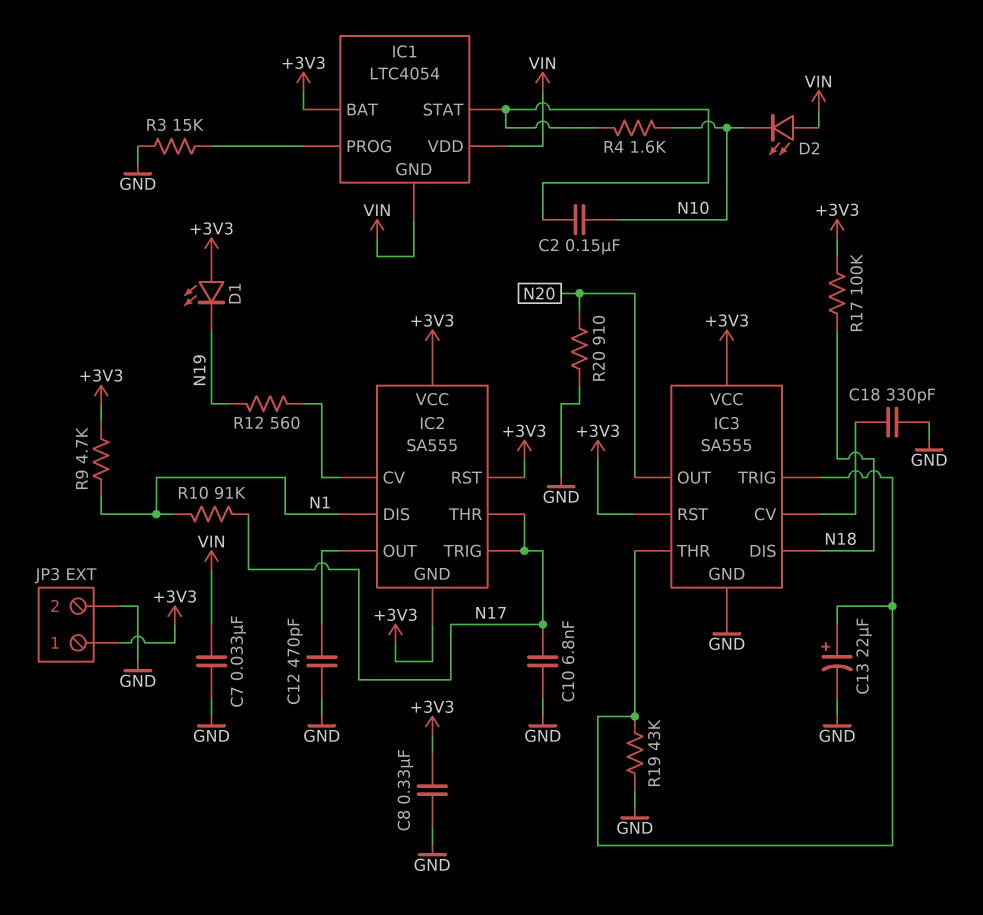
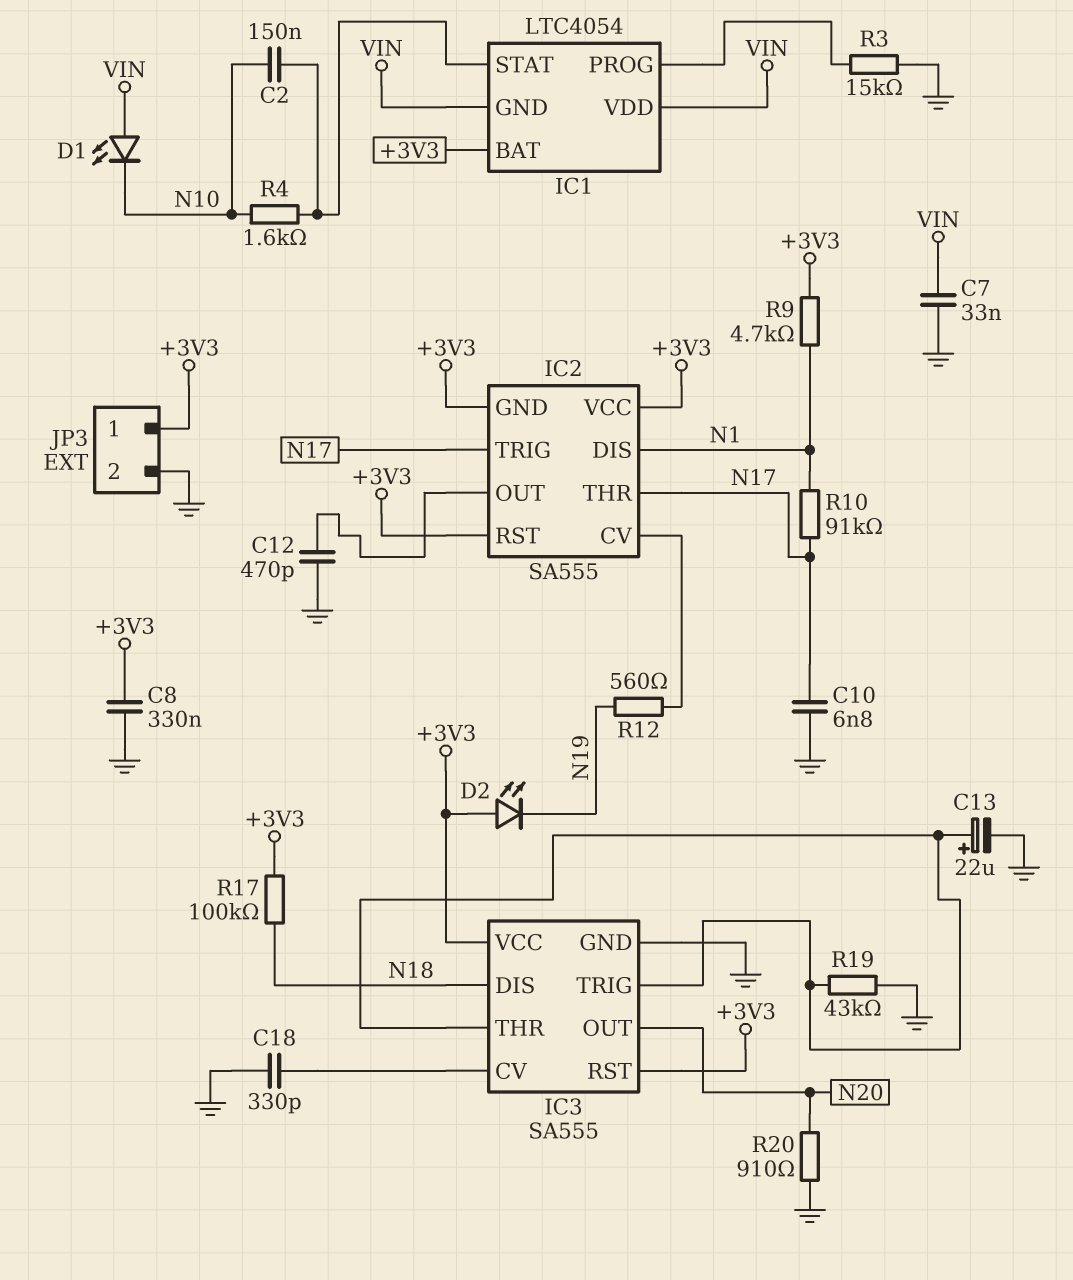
D1: LED (A +3V3, K N19) -> LED (A VIN, K N10)
D2: LED (A VIN, K N10) -> LED (A +3V3, K N19)

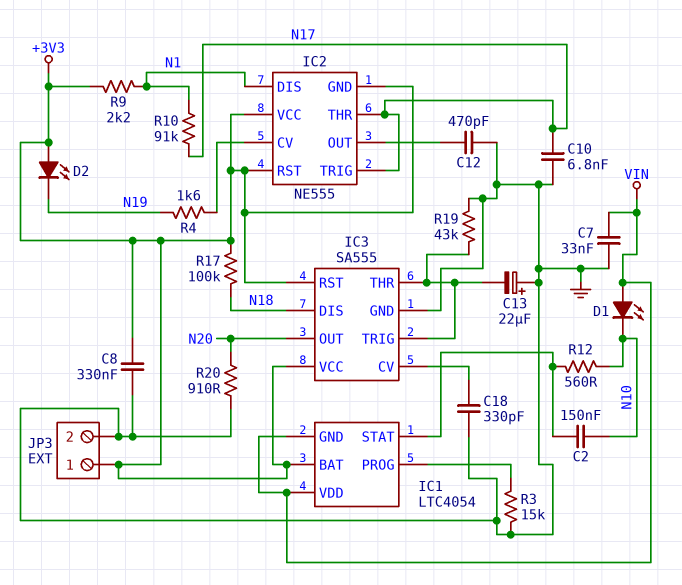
C13: 22uF (plus IC3/THR, minus GND) -> 22uF (plus GND, minus IC3/THR)
IC2: SA555 -> NE555
R4: 1.6k (IC1/STAT, N10) -> 1.6k (IC2/CV, N19)
R9: 4.7k (+3V3, N1) -> 2.2k (+3V3, N1)
R12: 560 (IC2/CV, N19) -> 560 (IC1/STAT, N10)

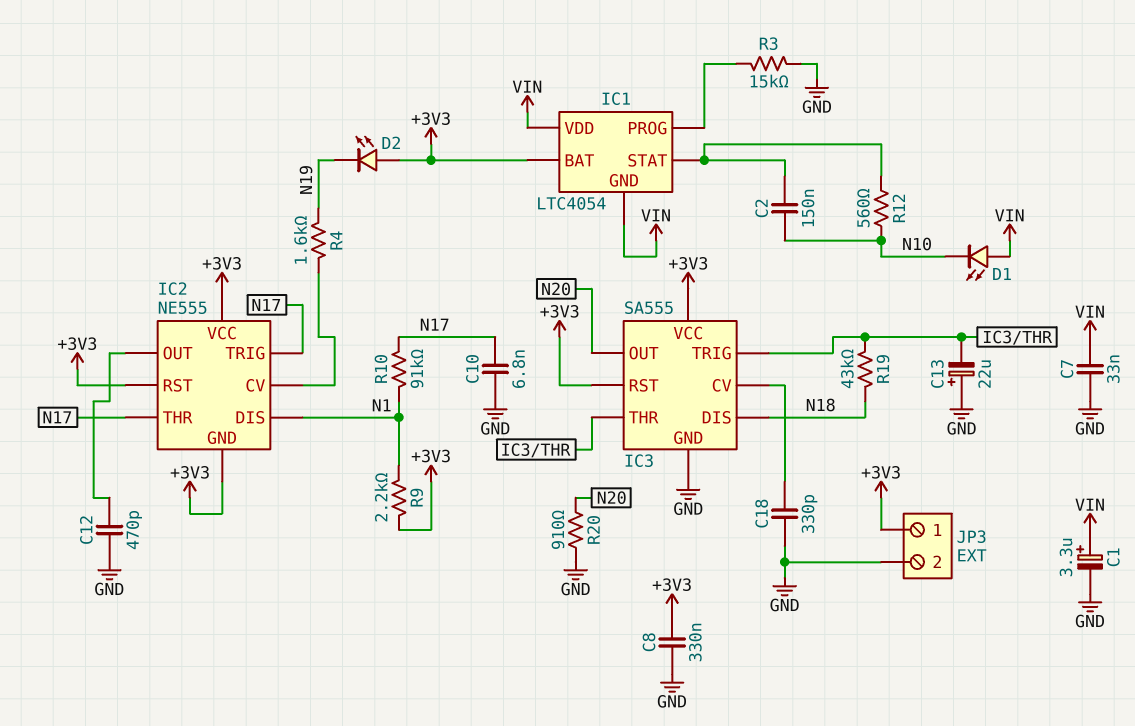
C1: none -> 3.3uF (plus VIN, minus GND)
R17: 100k (+3V3, N18) -> none
R19: 43k (GND, IC3/THR) -> 43k (IC3/THR, N18)

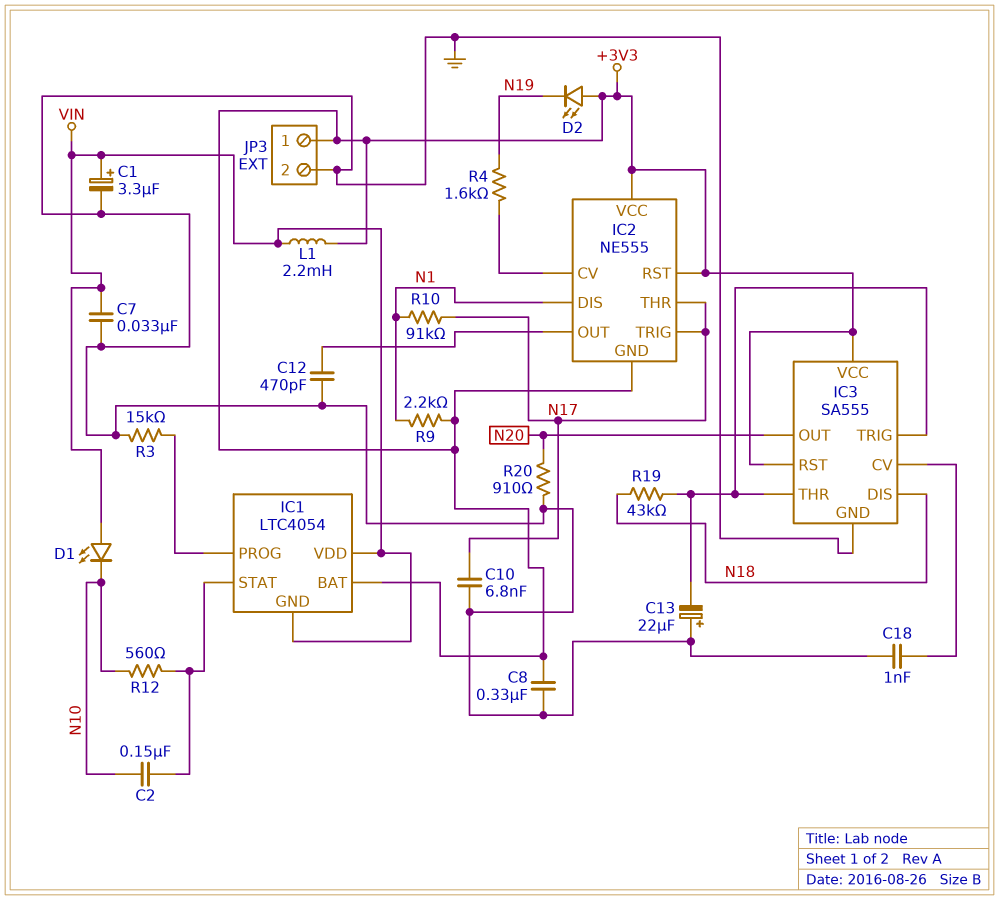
C18: 330pF (GND, IC3/CV) -> 1nF (GND, IC3/CV)
L1: none -> 2.2mH (+3V3, VIN)

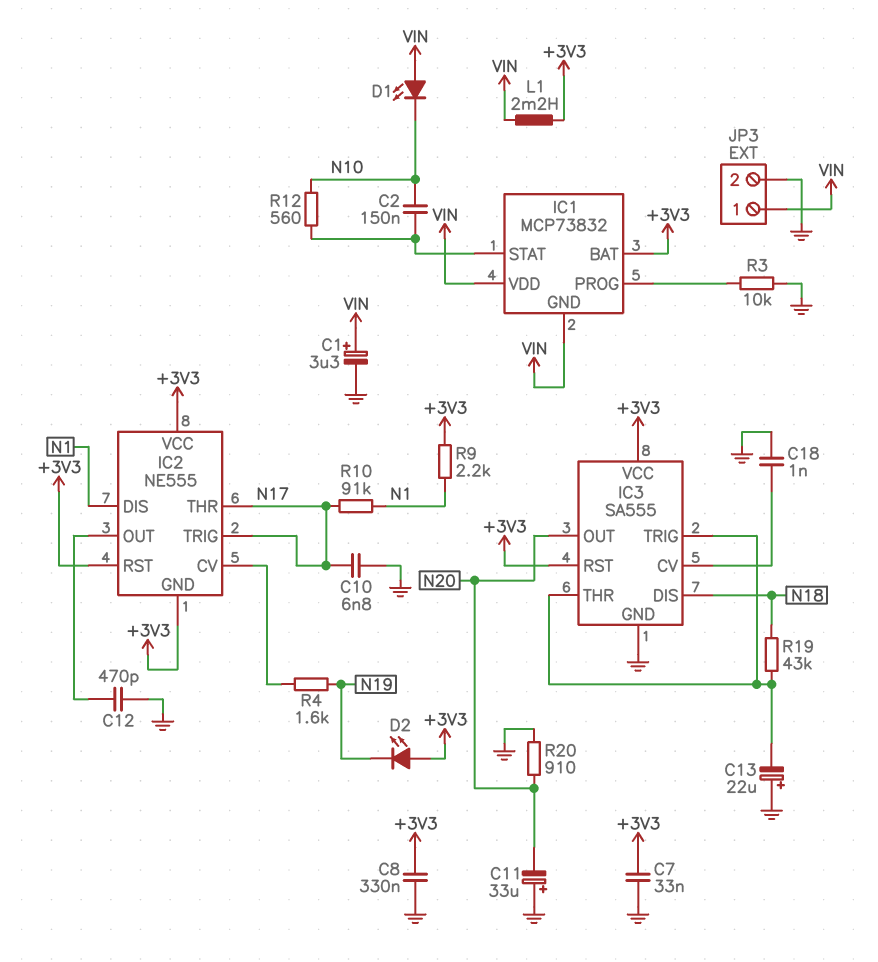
C7: 33nF (GND, VIN) -> 33nF (+3V3, GND)
C11: none -> 33uF (plus GND, minus N20)
IC1: LTC4054 -> MCP73832
JP3 pin 1: +3V3 -> VIN
R3: 15k (GND, IC1/PROG) -> 10k (GND, IC1/PROG)

